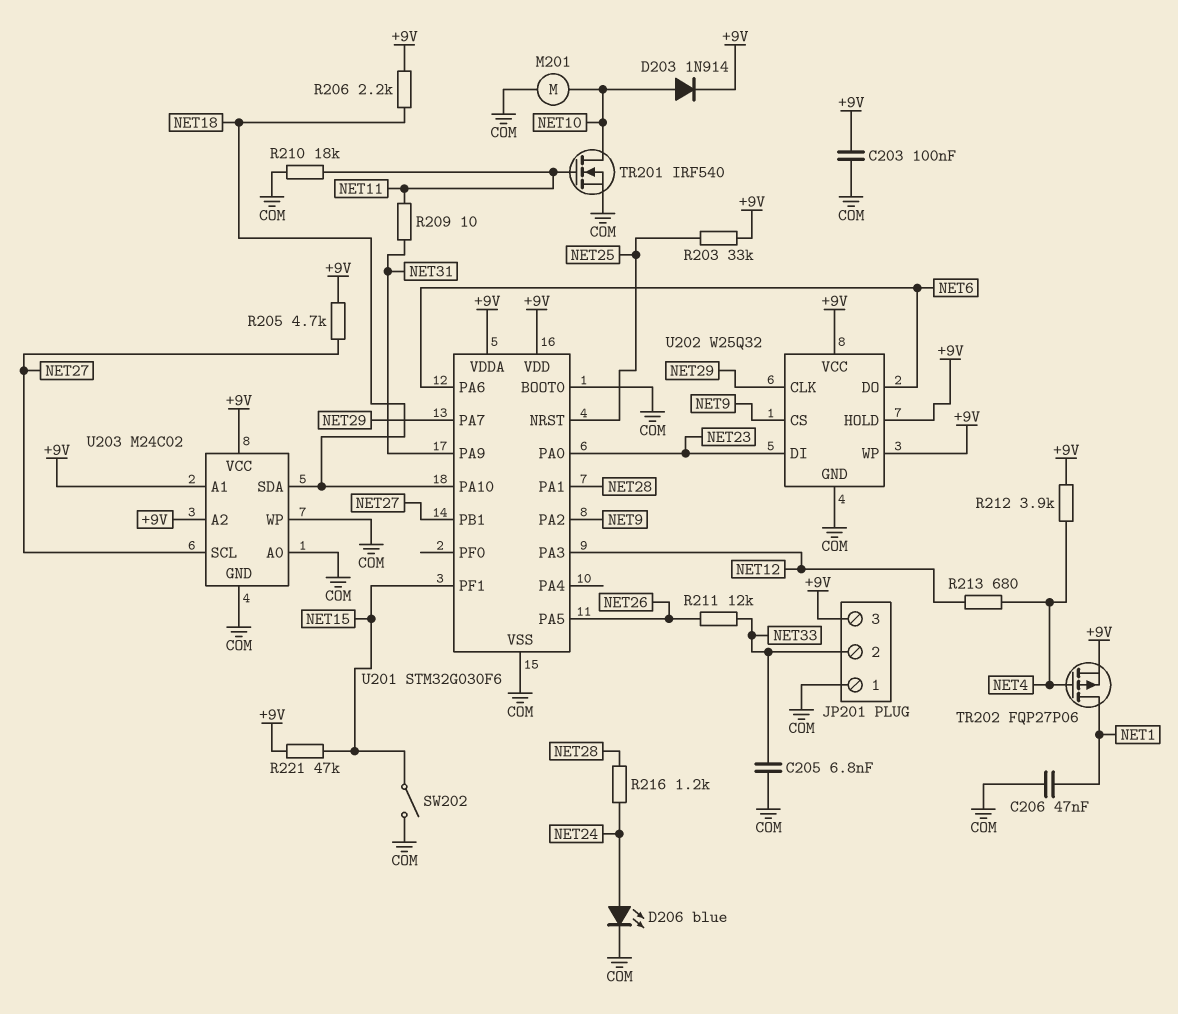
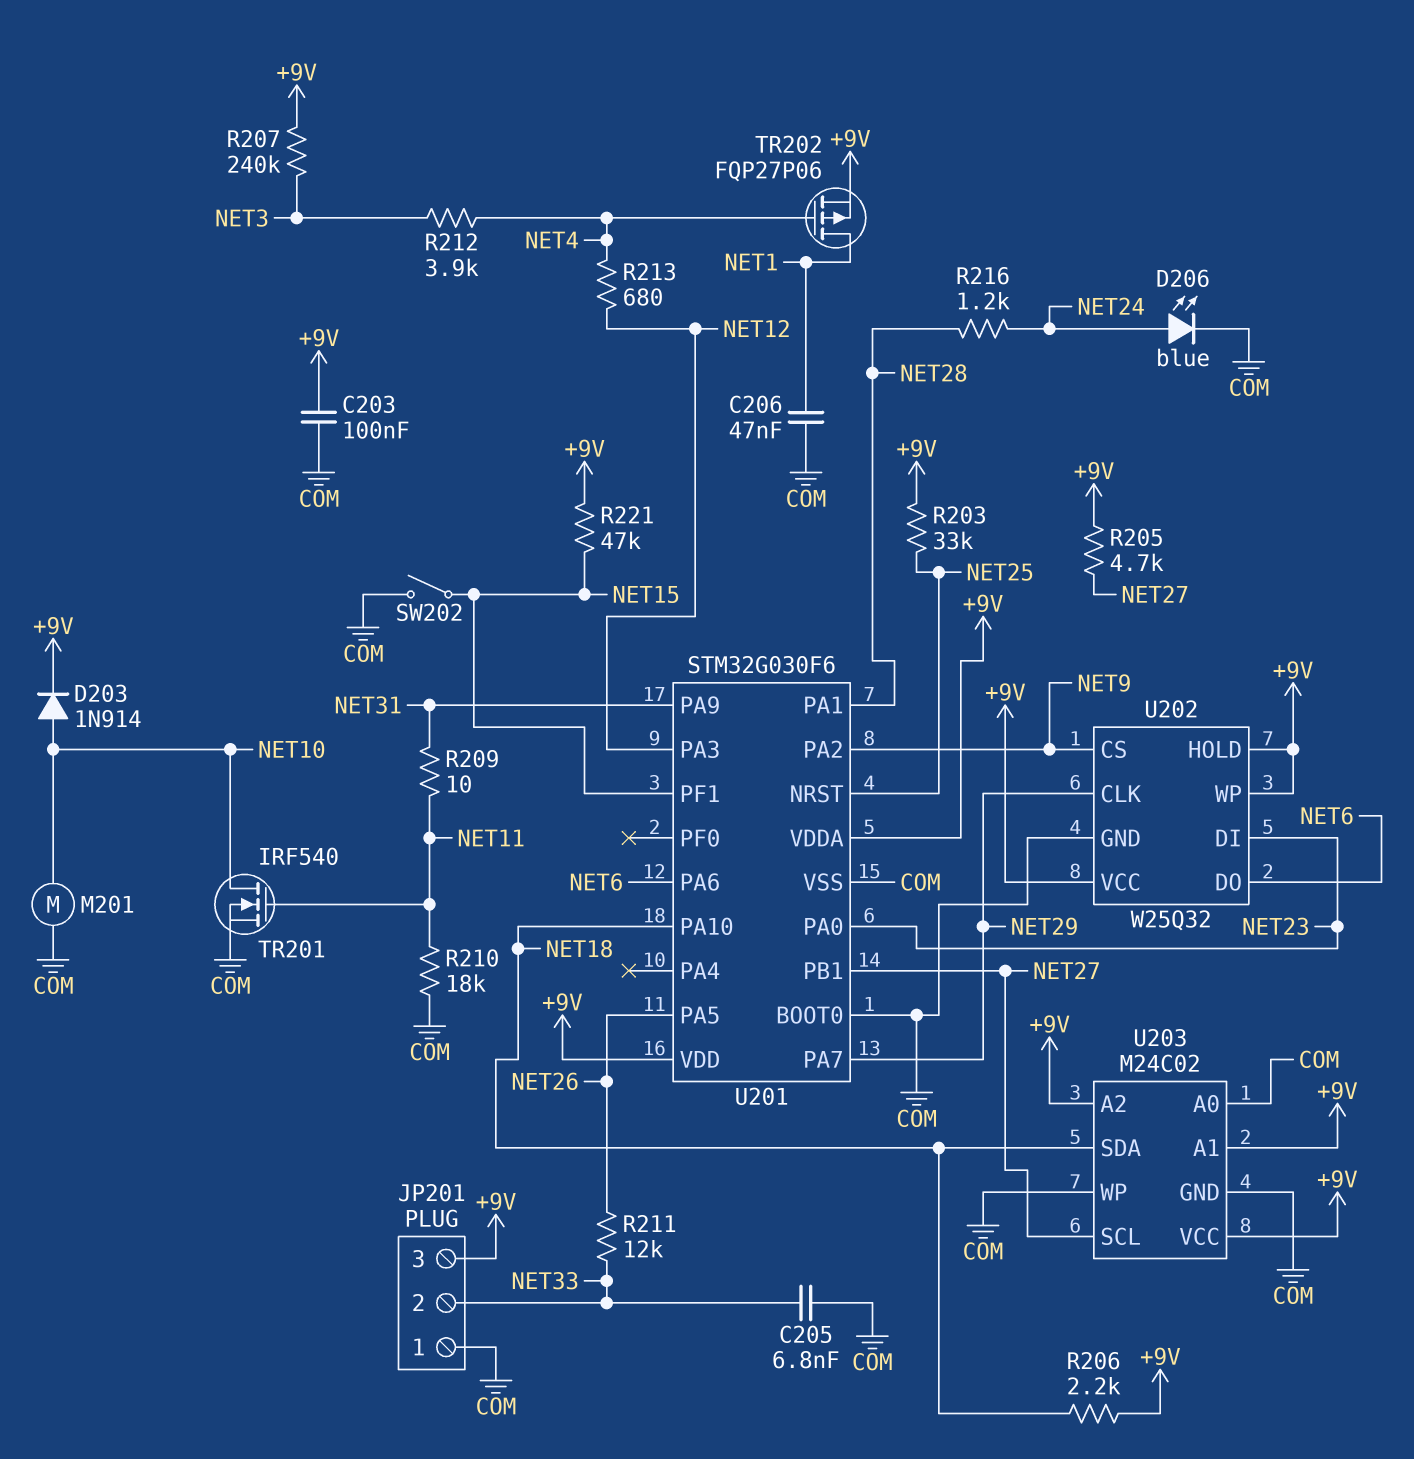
R207: none -> 240k (+9V, NET3)
R212: 3.9k (+9V, NET4) -> 3.9k (NET3, NET4)

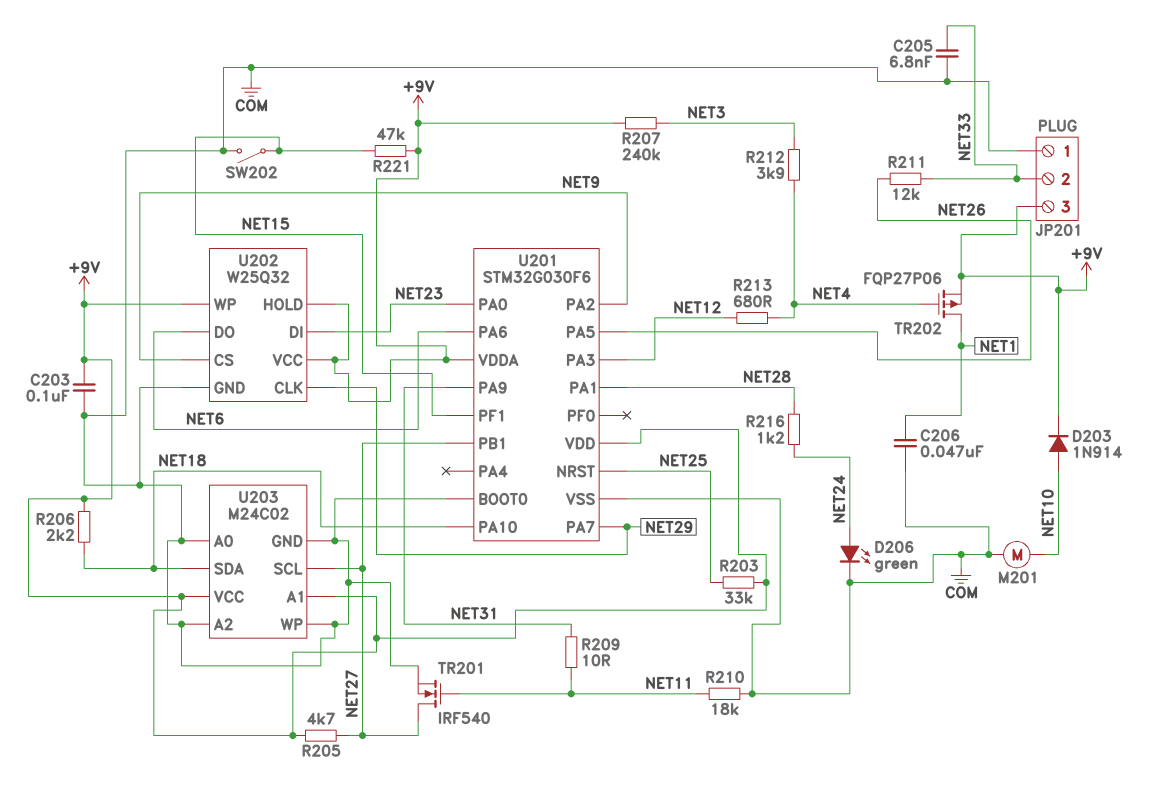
D206: LED blue (A NET24, K COM) -> LED green (A NET24, K COM)
TR201: NMOS IRF540 (G NET11, D NET10, S COM) -> NMOS IRF540 (G NET11, D NET27, S COM)
U203 pin A2: +9V -> COM

